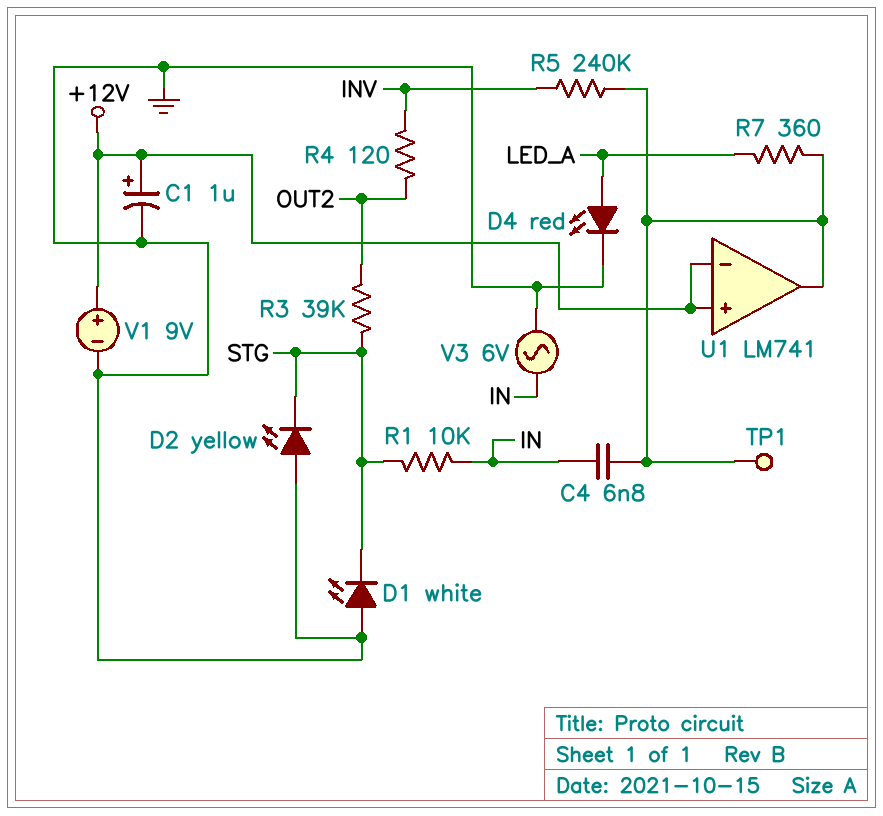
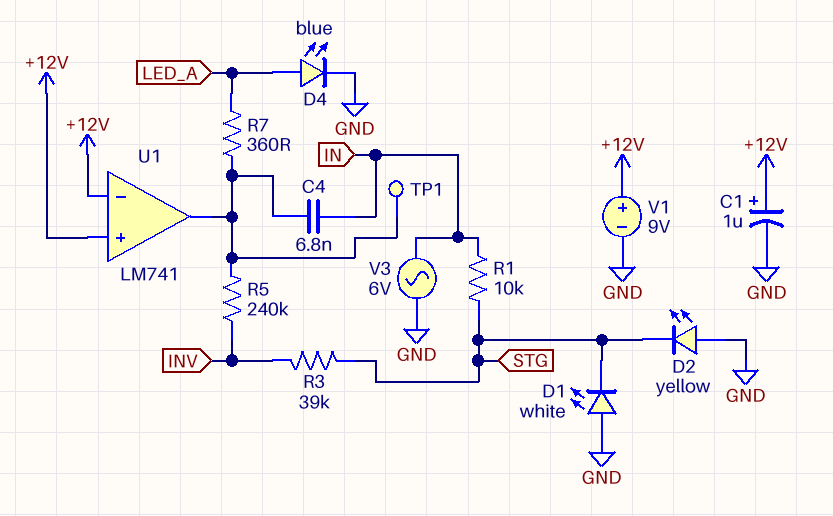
D4: LED red (A LED_A, K GND) -> LED blue (A LED_A, K GND)
R3: 39k (OUT2, STG) -> 39k (INV, STG)
R4: 120 (INV, OUT2) -> none

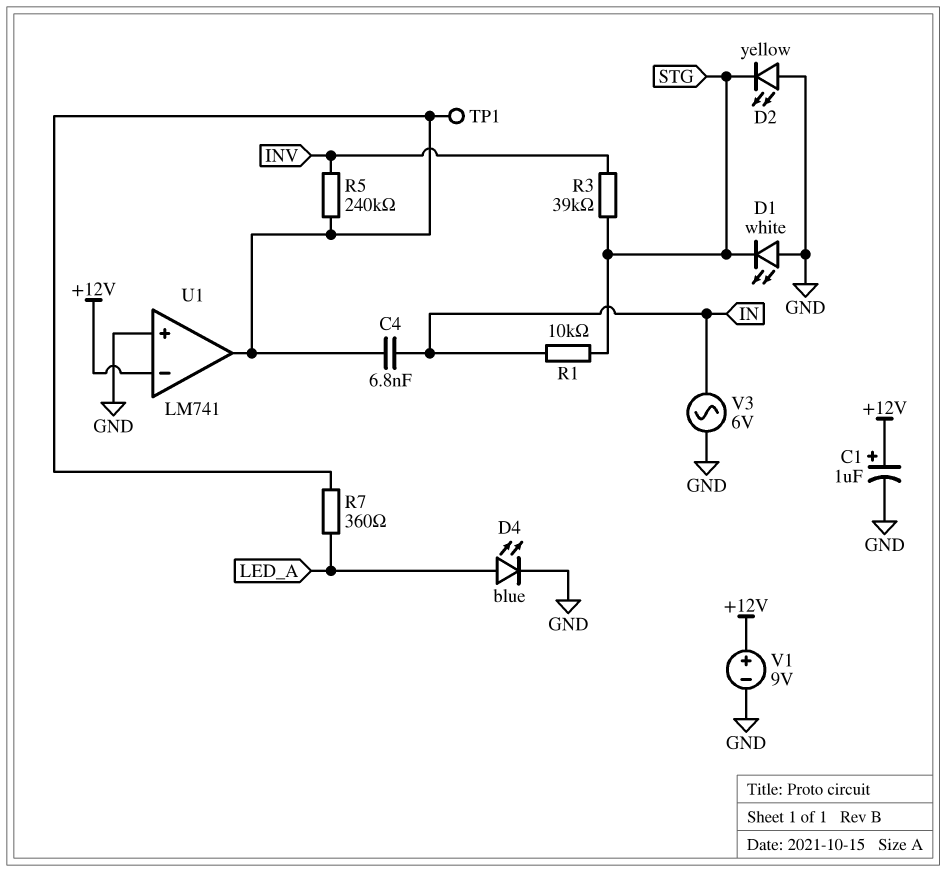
U1 pin in+: +12V -> GND

